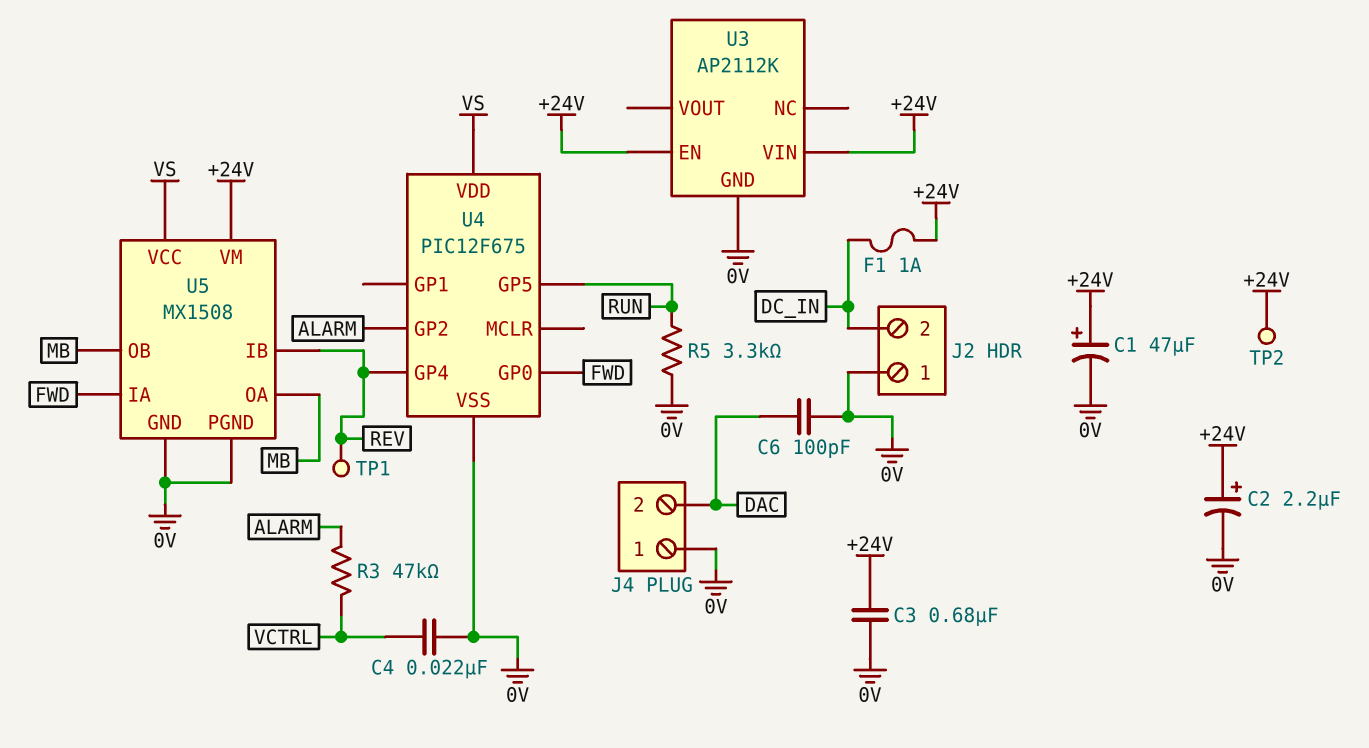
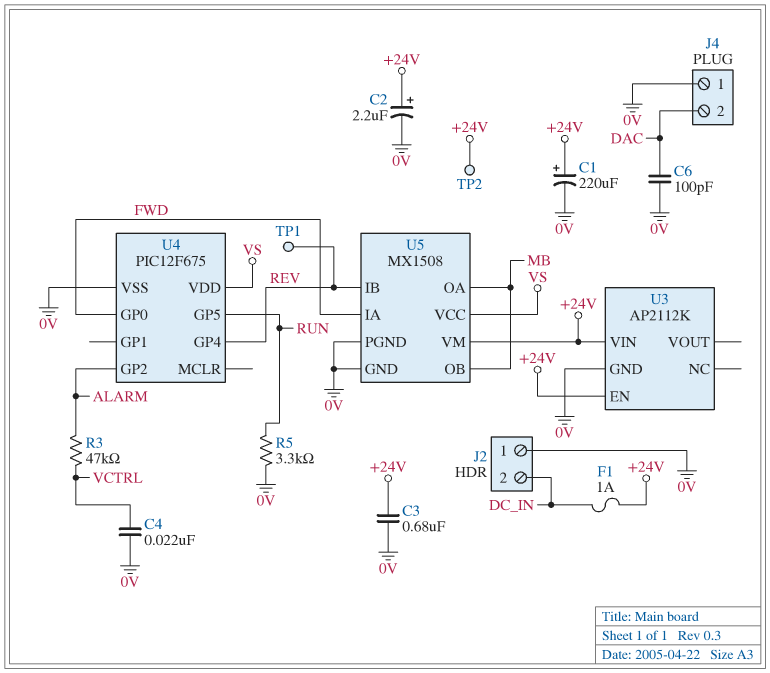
C1: 47uF (plus +24V, minus 0V) -> 220uF (plus +24V, minus 0V)

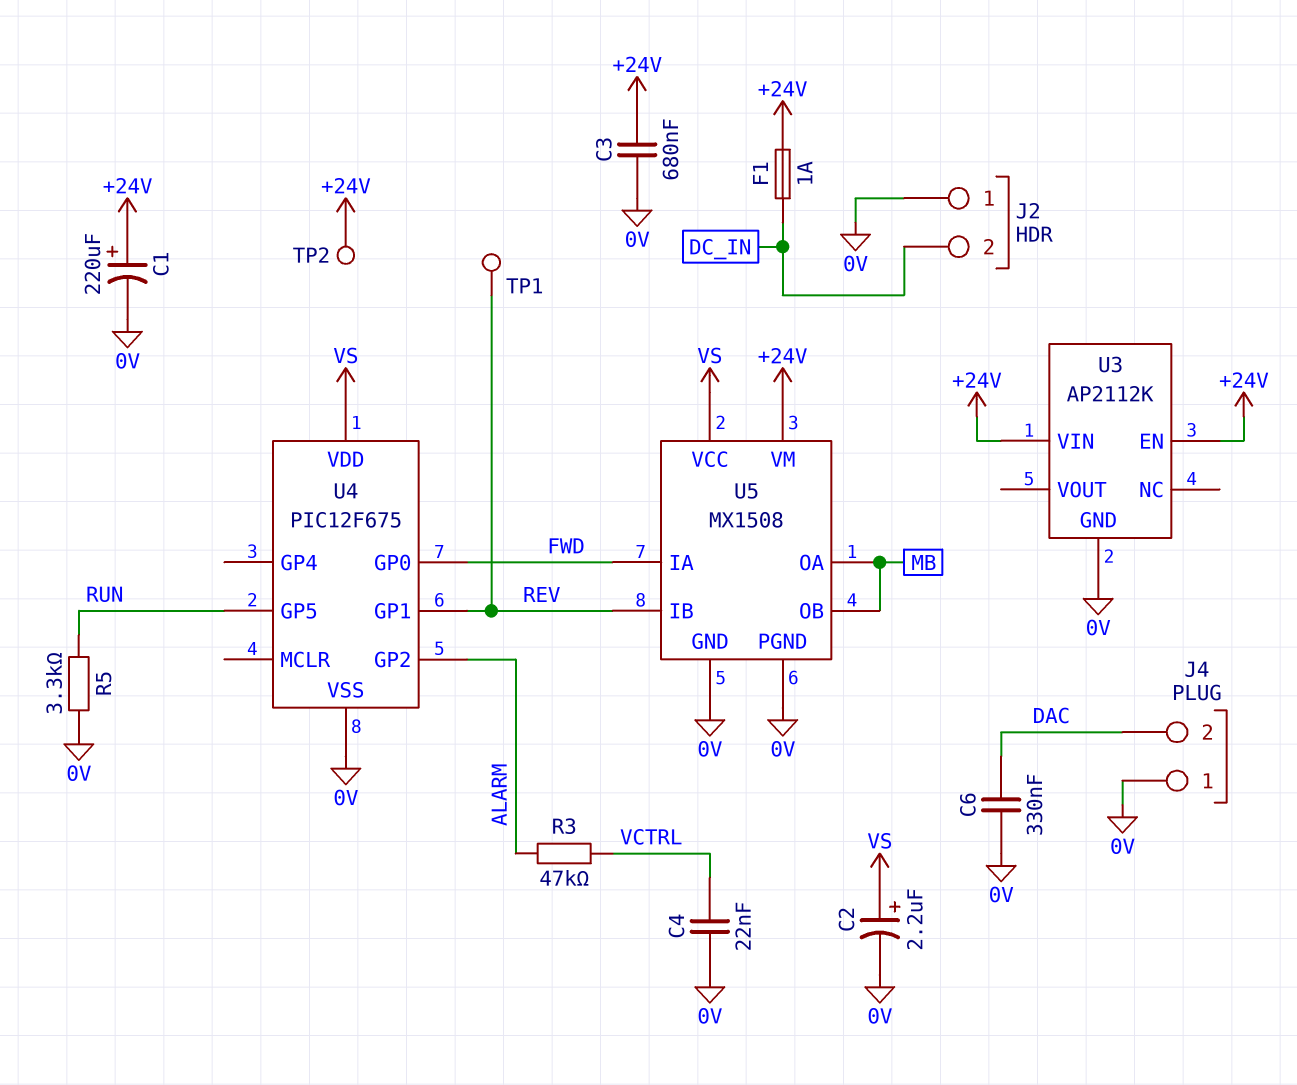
C2: 2.2uF (plus +24V, minus 0V) -> 2.2uF (plus VS, minus 0V)
C6: 100pF (0V, DAC) -> 330nF (0V, DAC)
U4 pin GP1: none -> REV
U4 pin GP4: REV -> none

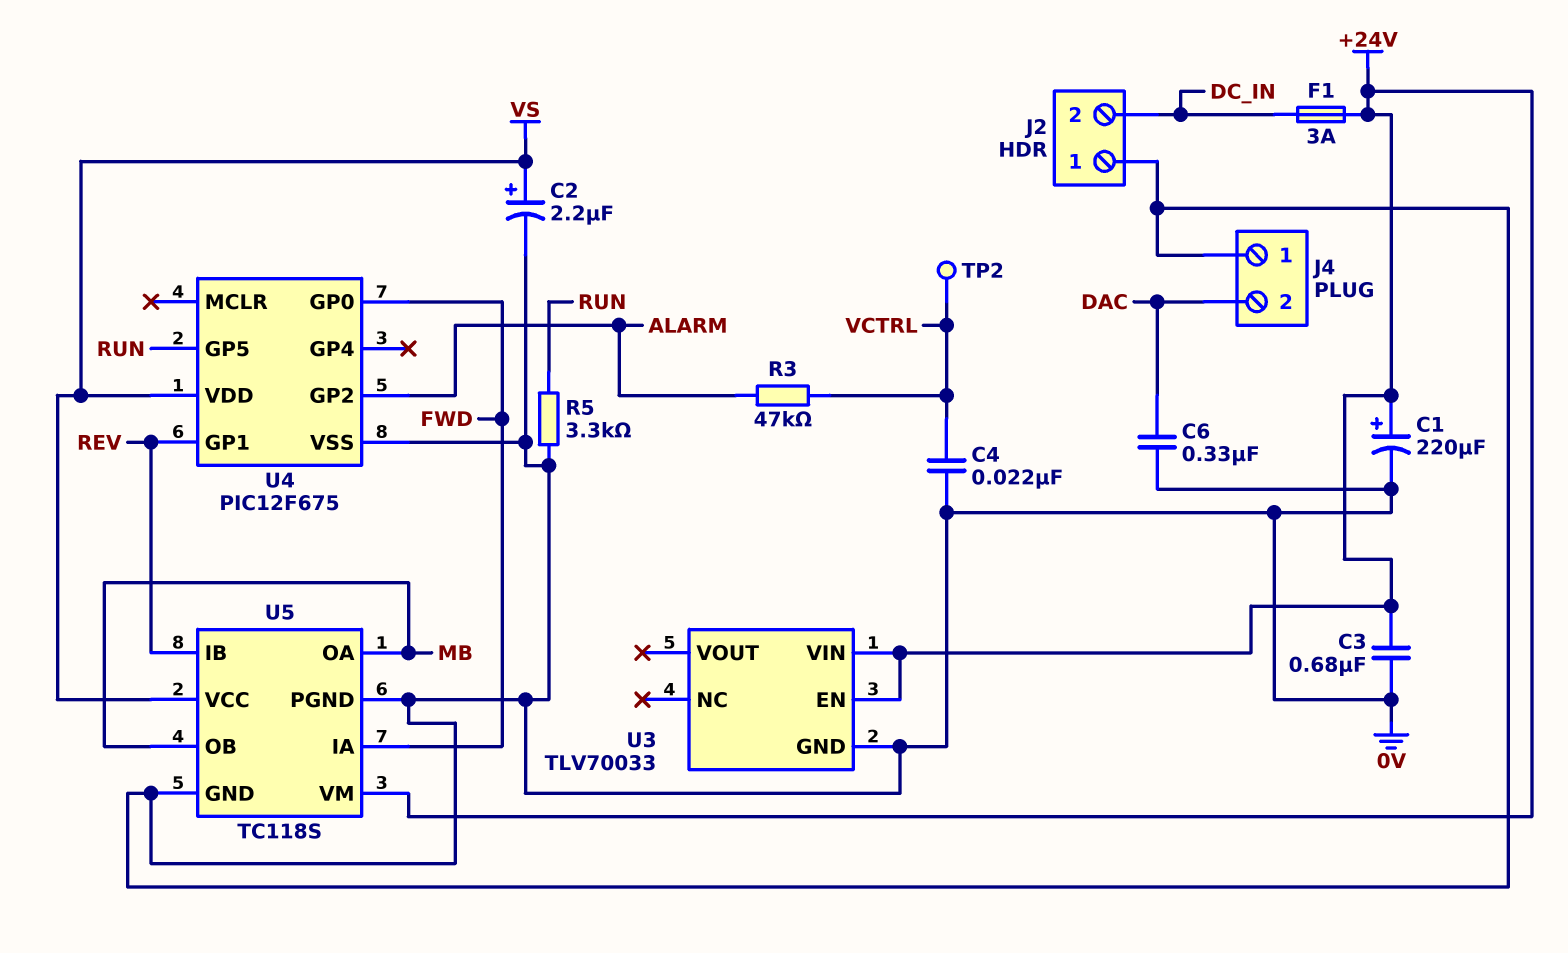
F1: 1A (+24V, DC_IN) -> 3A (+24V, DC_IN)
TP1: test point (REV) -> none
TP2: test point (+24V) -> test point (VCTRL)
U3: AP2112K -> TLV70033
U5: MX1508 -> TC118S

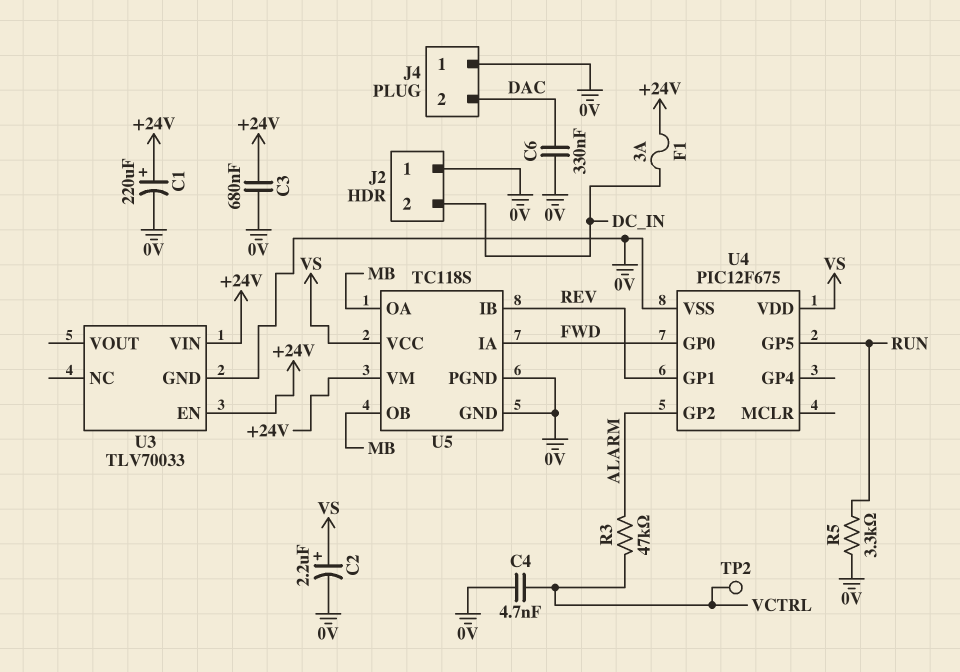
C4: 22nF (0V, VCTRL) -> 4.7nF (0V, VCTRL)

